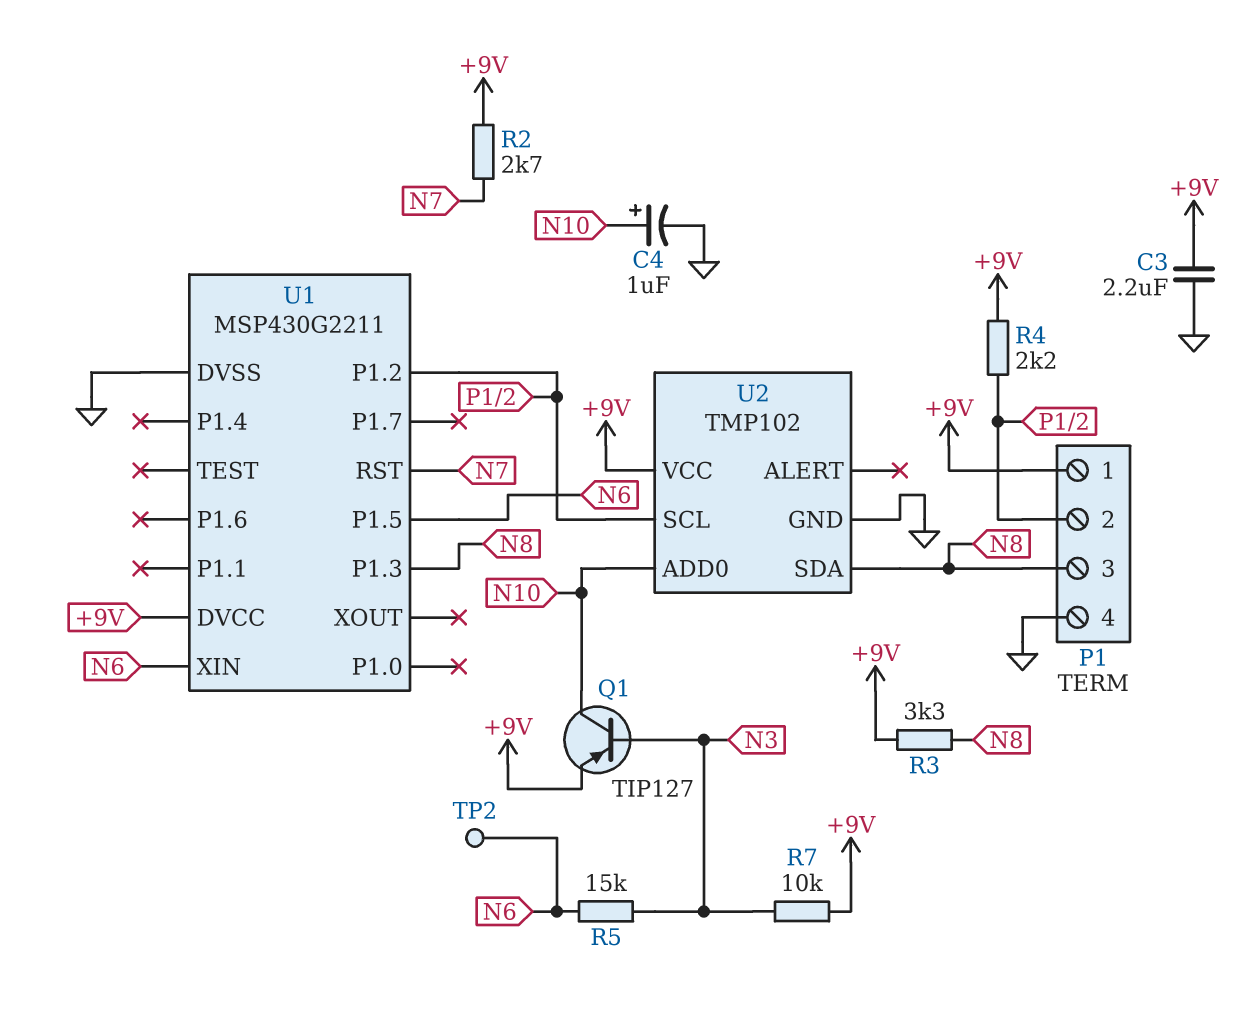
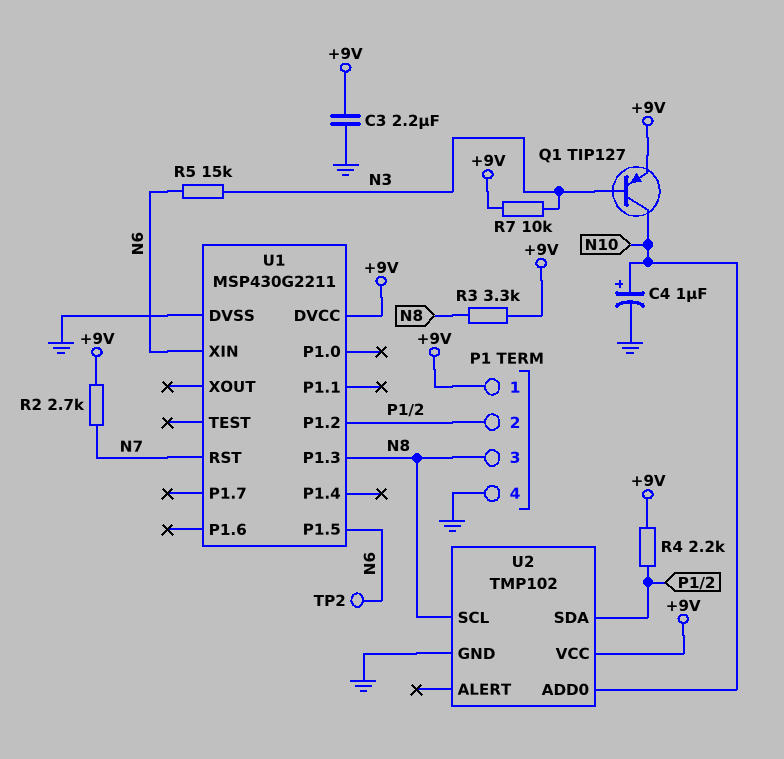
U2 pin SCL: P1/2 -> N8
U2 pin SDA: N8 -> P1/2

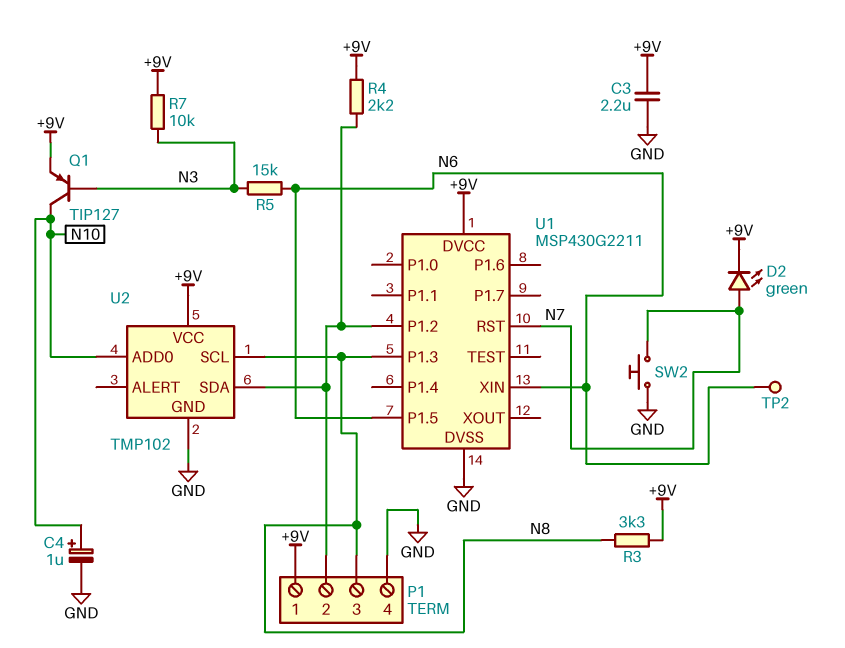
D2: none -> LED green (A N7, K +9V)
R2: 2.7k (+9V, N7) -> none
SW2: none -> button (GND, N7)

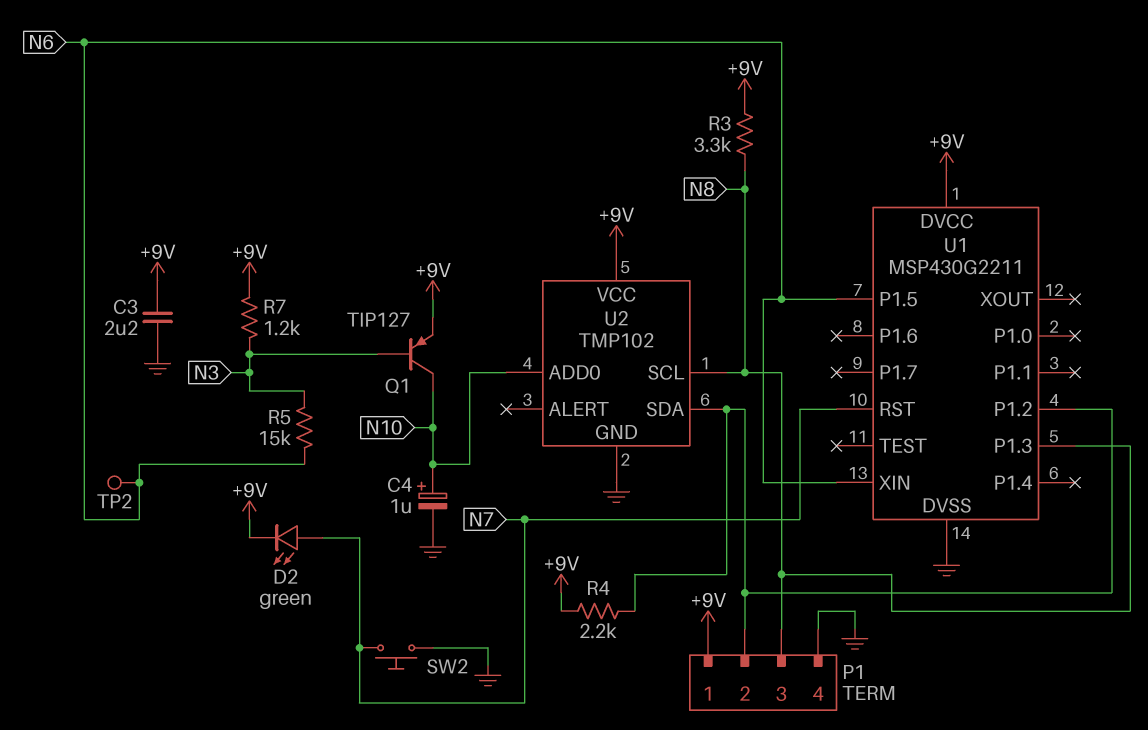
R7: 10k (+9V, N3) -> 1.2k (+9V, N3)

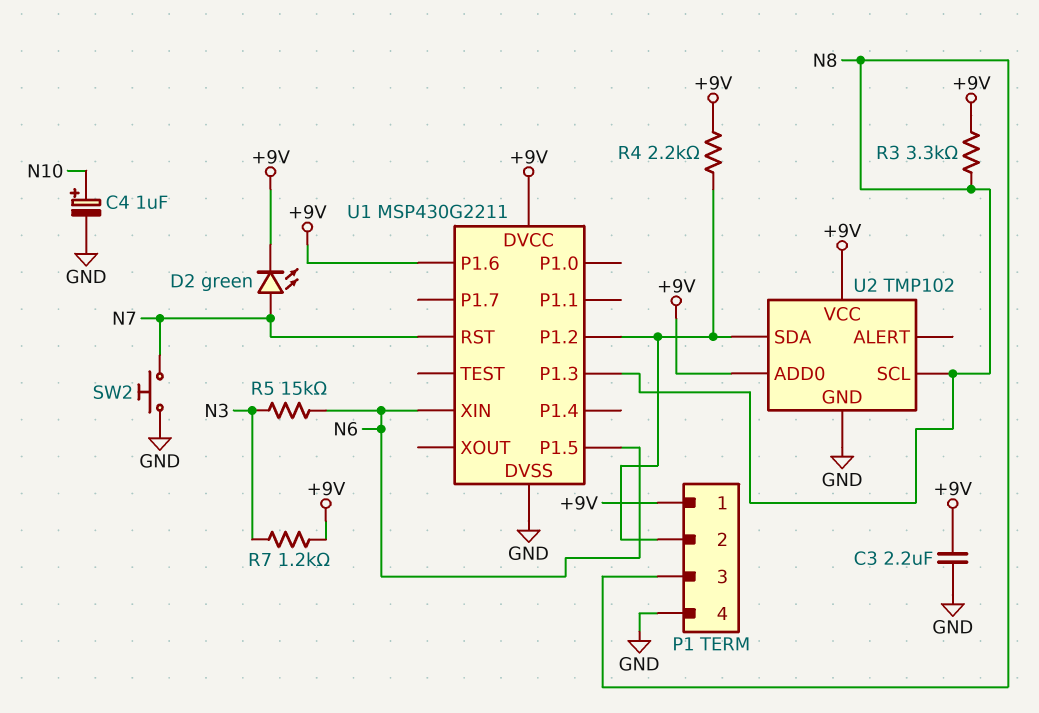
Q1: PNP TIP127 (B N3, C N10, E +9V) -> none
TP2: test point (N6) -> none
U1 pin P1.6: none -> +9V
U2 pin ADD0: N10 -> +9V

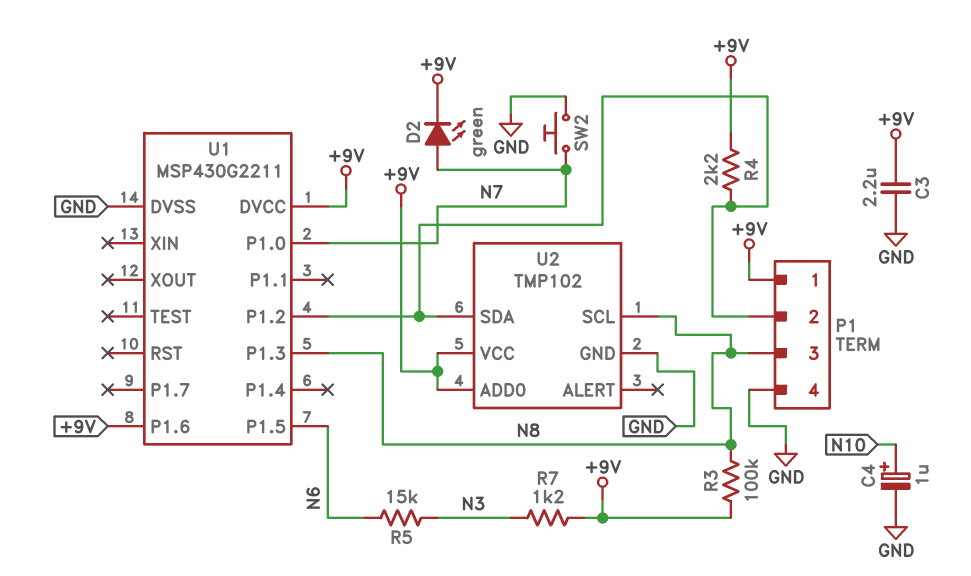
R3: 3.3k (+9V, N8) -> 100k (+9V, N8)
U1 pin P1.0: none -> N7
U1 pin RST: N7 -> none
U1 pin XIN: N6 -> none

